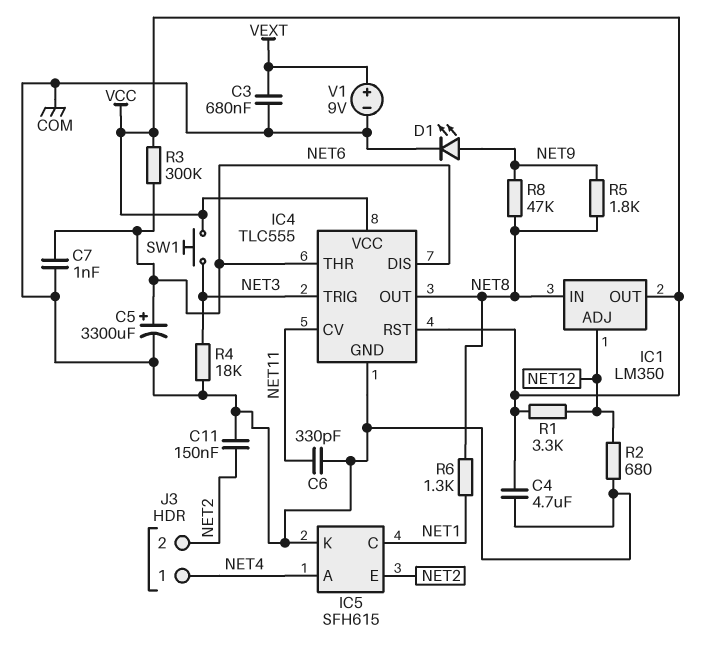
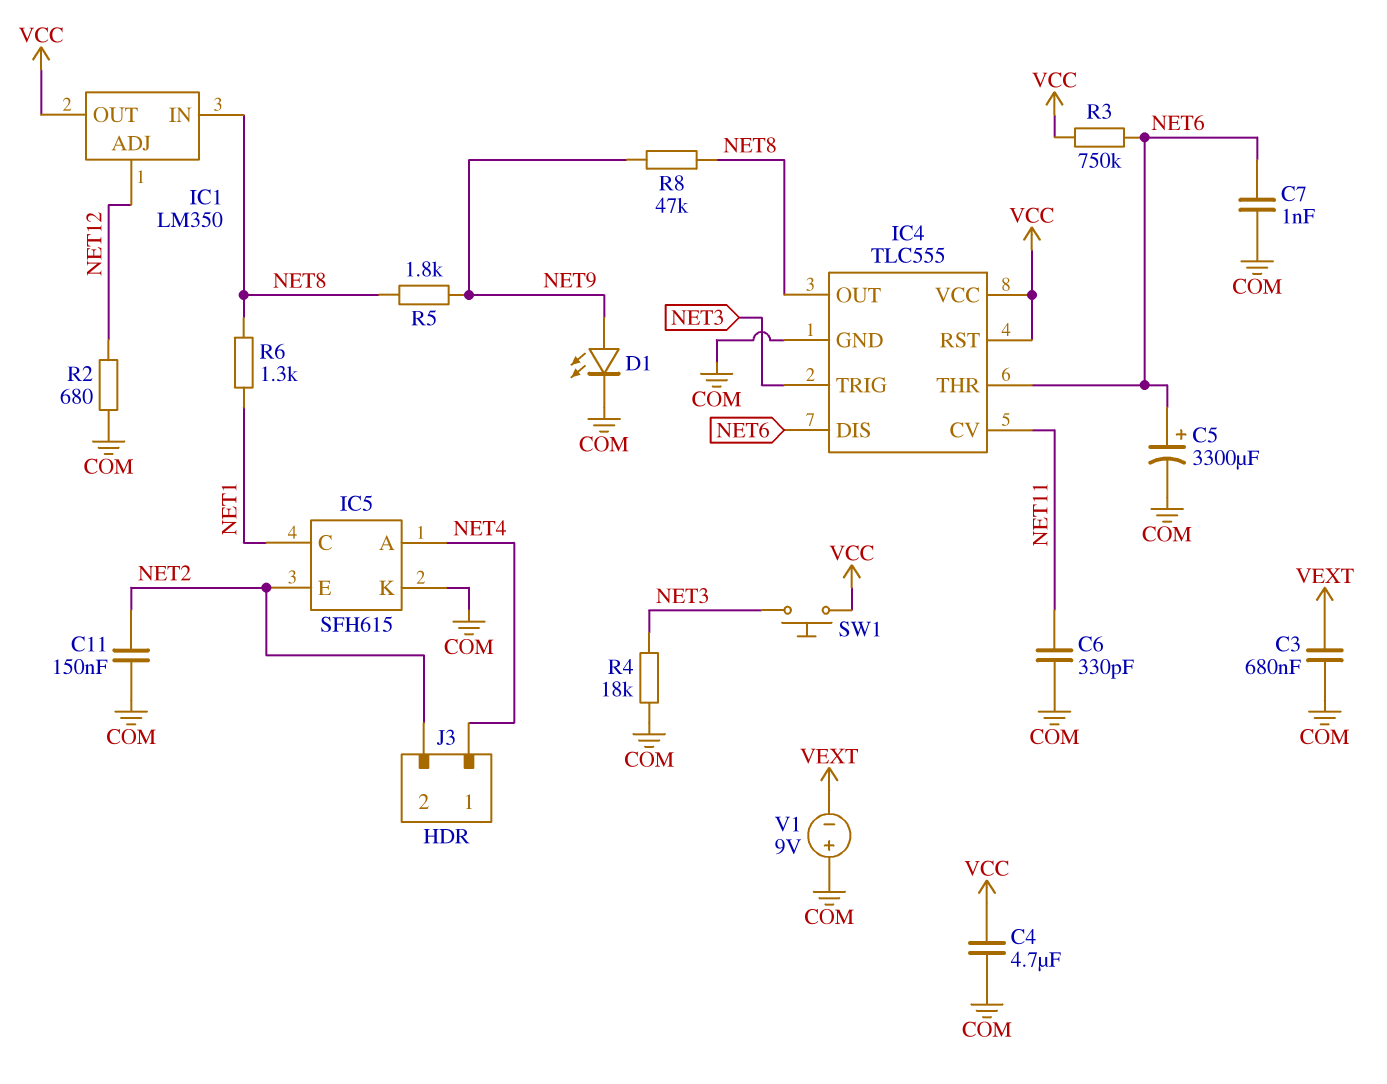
R1: 3.3k (NET12, VCC) -> none
R3: 300k (NET6, VCC) -> 750k (NET6, VCC)
V1: 9V (plus VEXT, minus COM) -> 9V (plus COM, minus VEXT)

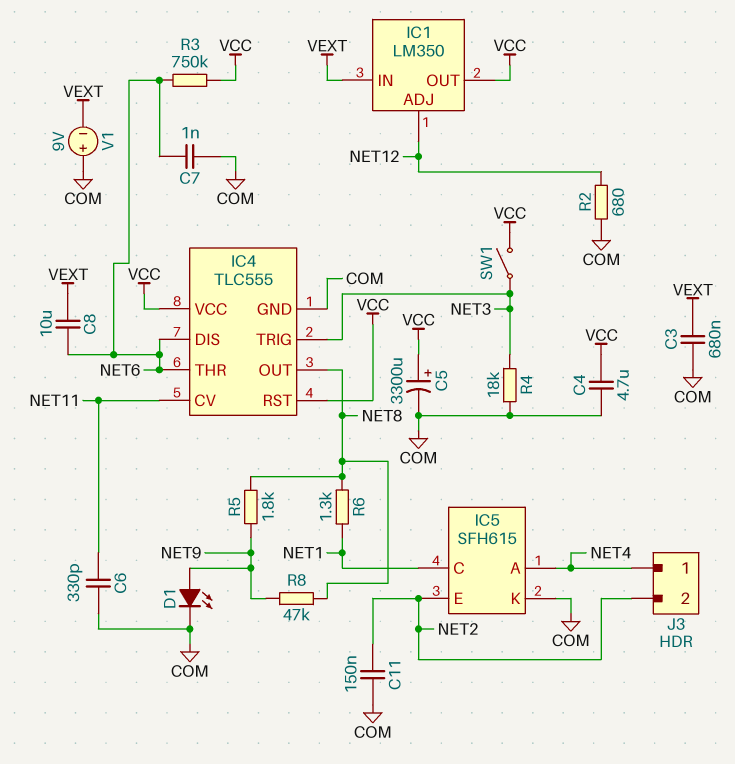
C5: 3300uF (plus NET6, minus COM) -> 3300uF (plus VCC, minus COM)
C8: none -> 10uF (NET6, VEXT)
IC1 pin IN: NET8 -> VEXT
SW1: button (NET3, VCC) -> switch (NET3, VCC)

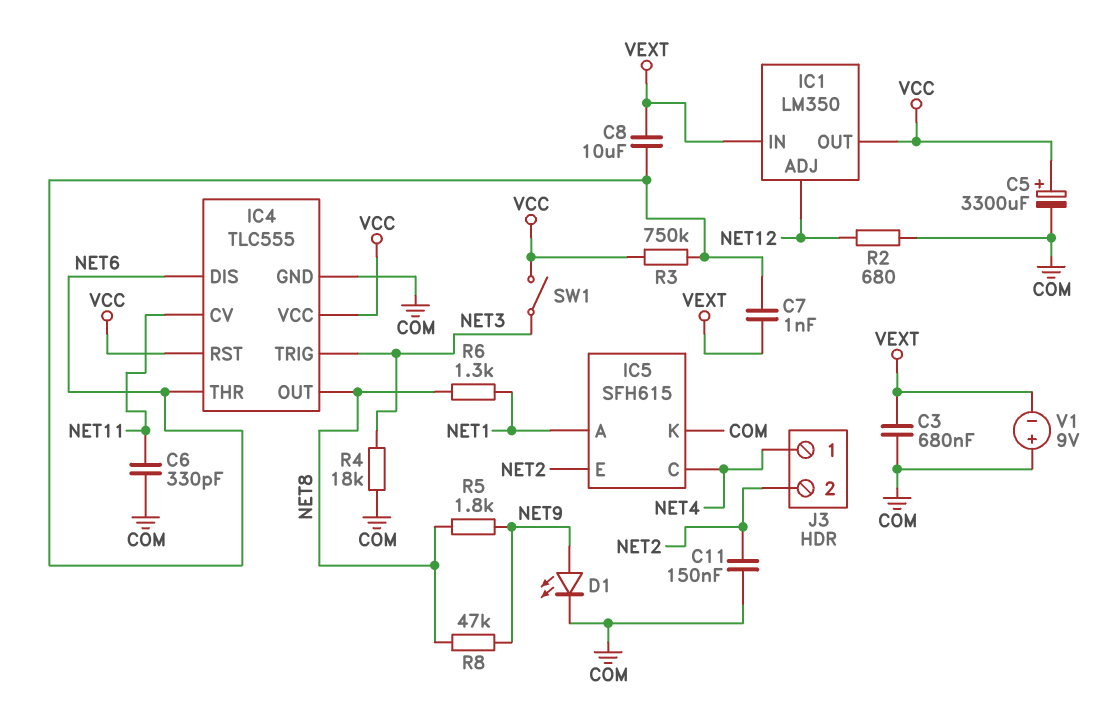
C4: 4.7uF (COM, VCC) -> none
C7: 1nF (COM, NET6) -> 1nF (NET6, VEXT)
IC5 pin A: NET4 -> NET1
IC5 pin C: NET1 -> NET4

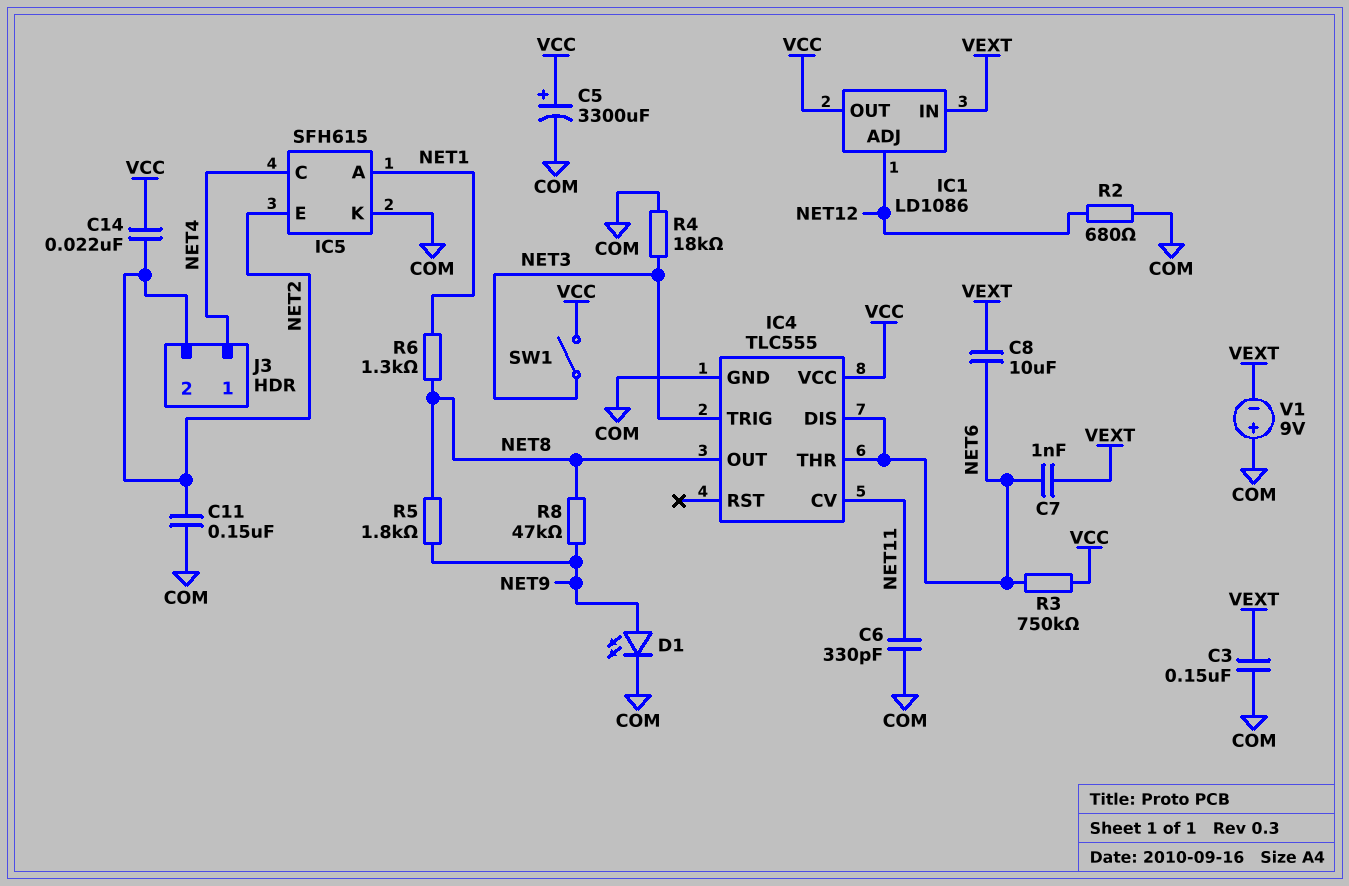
C3: 680nF (COM, VEXT) -> 150nF (COM, VEXT)
C14: none -> 22nF (NET2, VCC)
IC1: LM350 -> LD1086
IC4 pin RST: VCC -> none

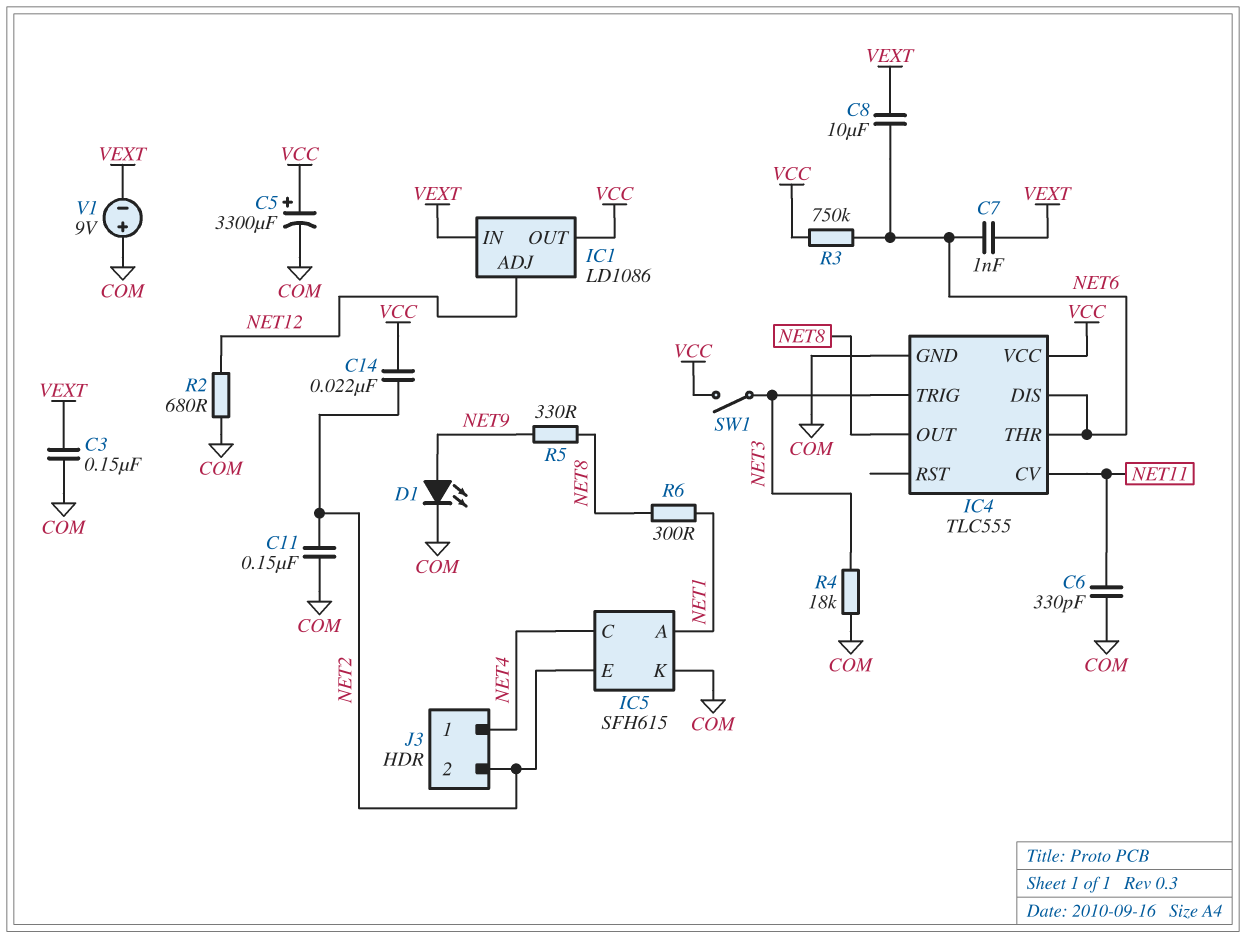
R5: 1.8k (NET8, NET9) -> 330 (NET8, NET9)
R6: 1.3k (NET1, NET8) -> 300 (NET1, NET8)
R8: 47k (NET8, NET9) -> none

